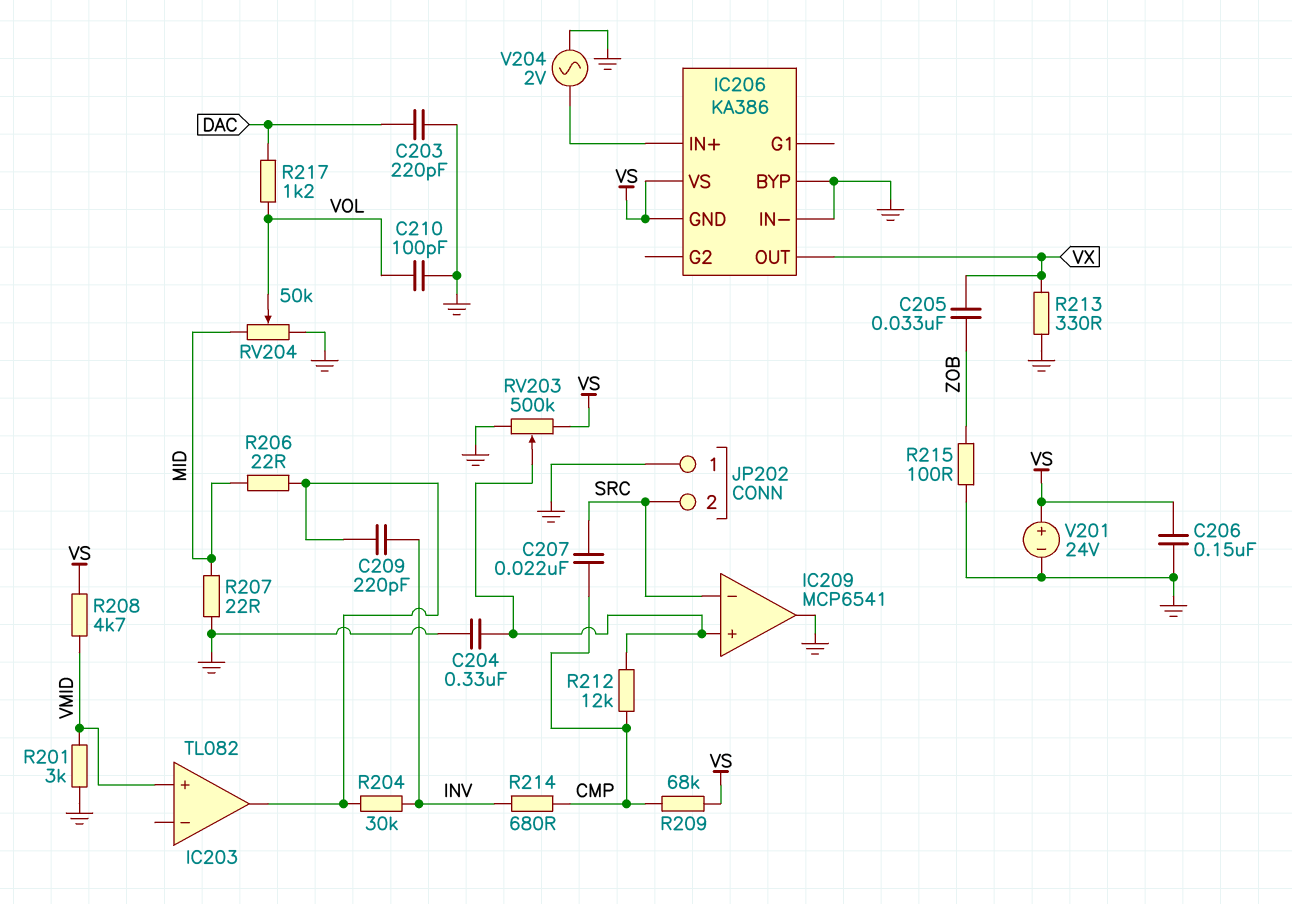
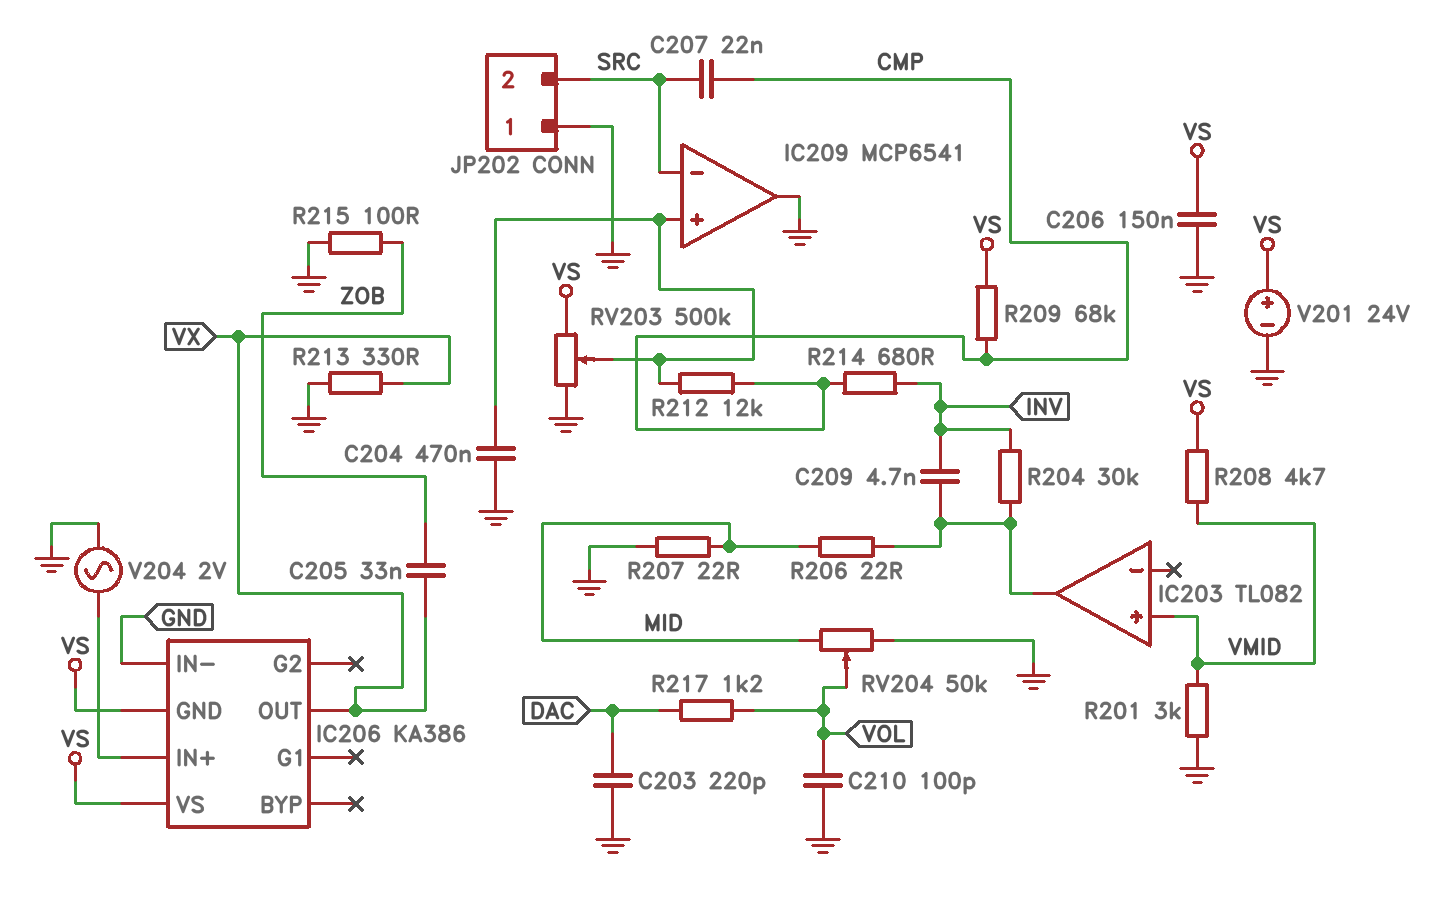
C204: 330nF (GND, IC209/in+) -> 470nF (GND, IC209/in+)
C209: 220pF (IC203/out, INV) -> 4.7nF (IC203/out, INV)
IC206 pin BYP: GND -> none

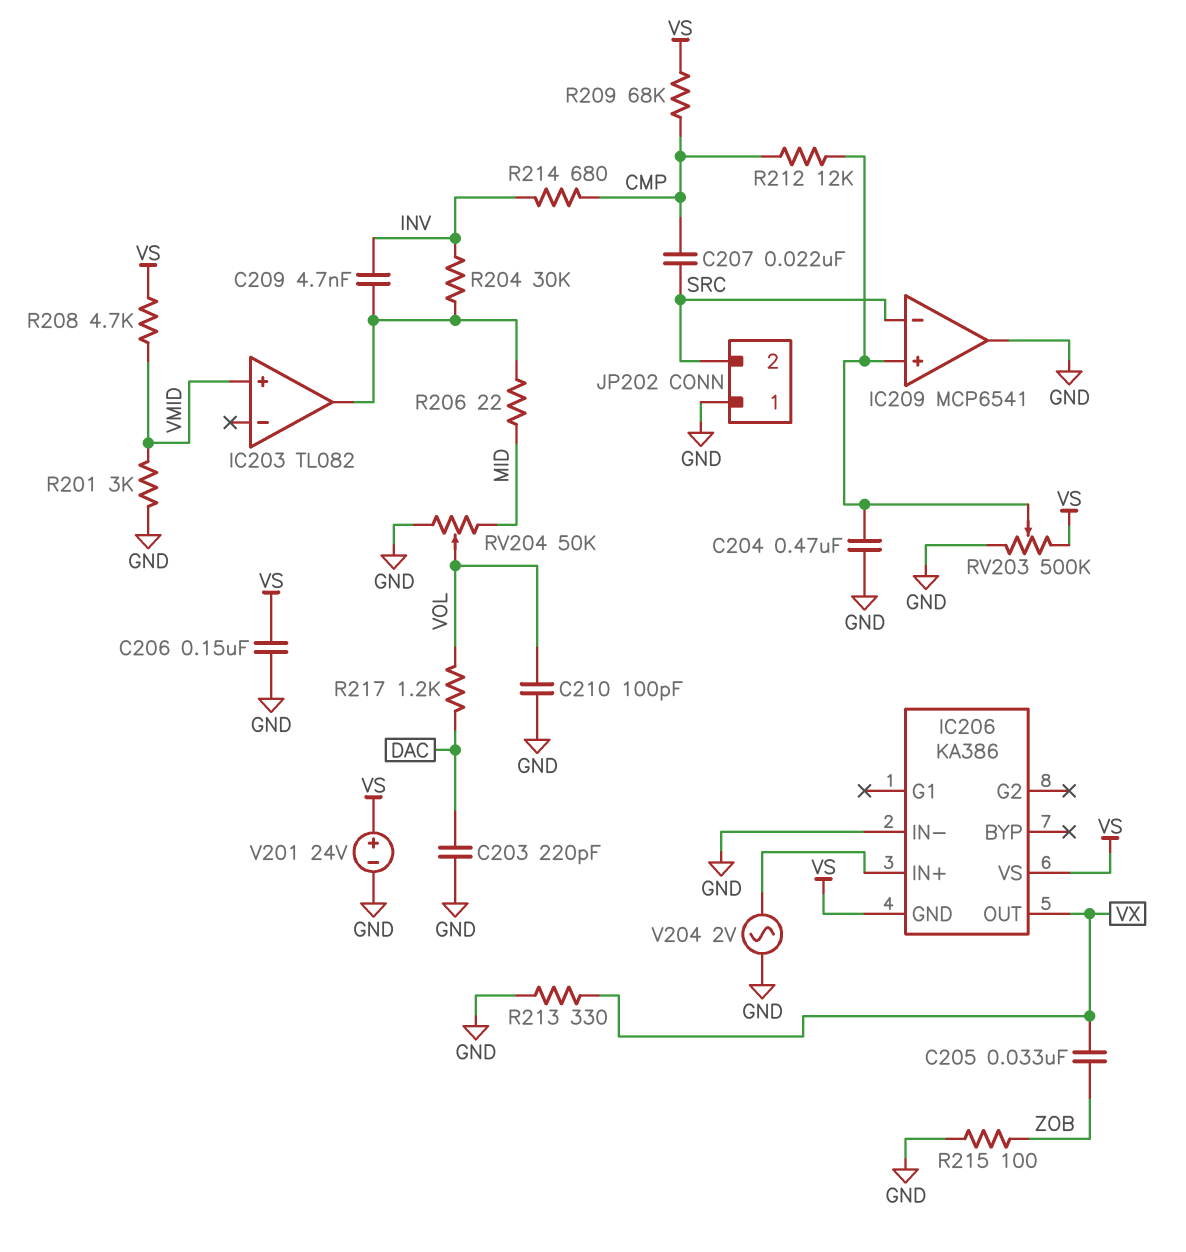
R207: 22 (GND, MID) -> none

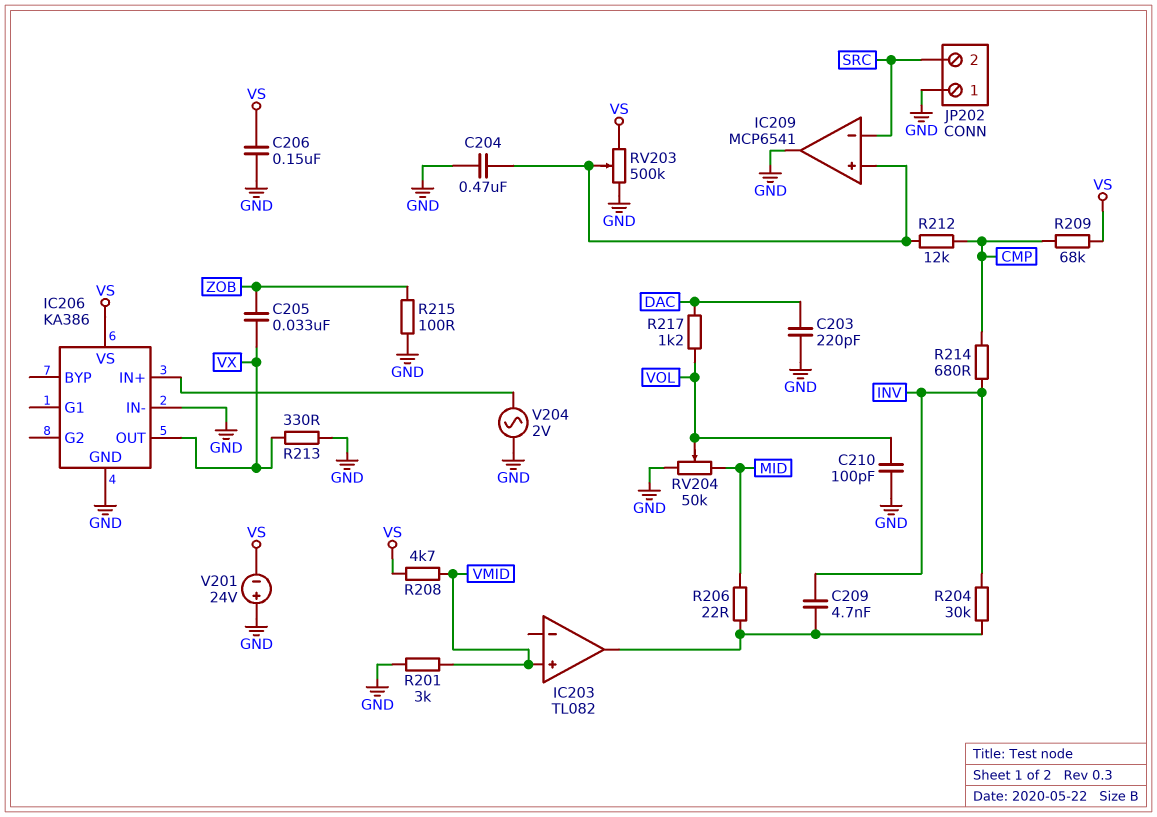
C207: 22nF (CMP, SRC) -> none
IC206 pin GND: VS -> GND
V201: 24V (plus VS, minus GND) -> 24V (plus GND, minus VS)

